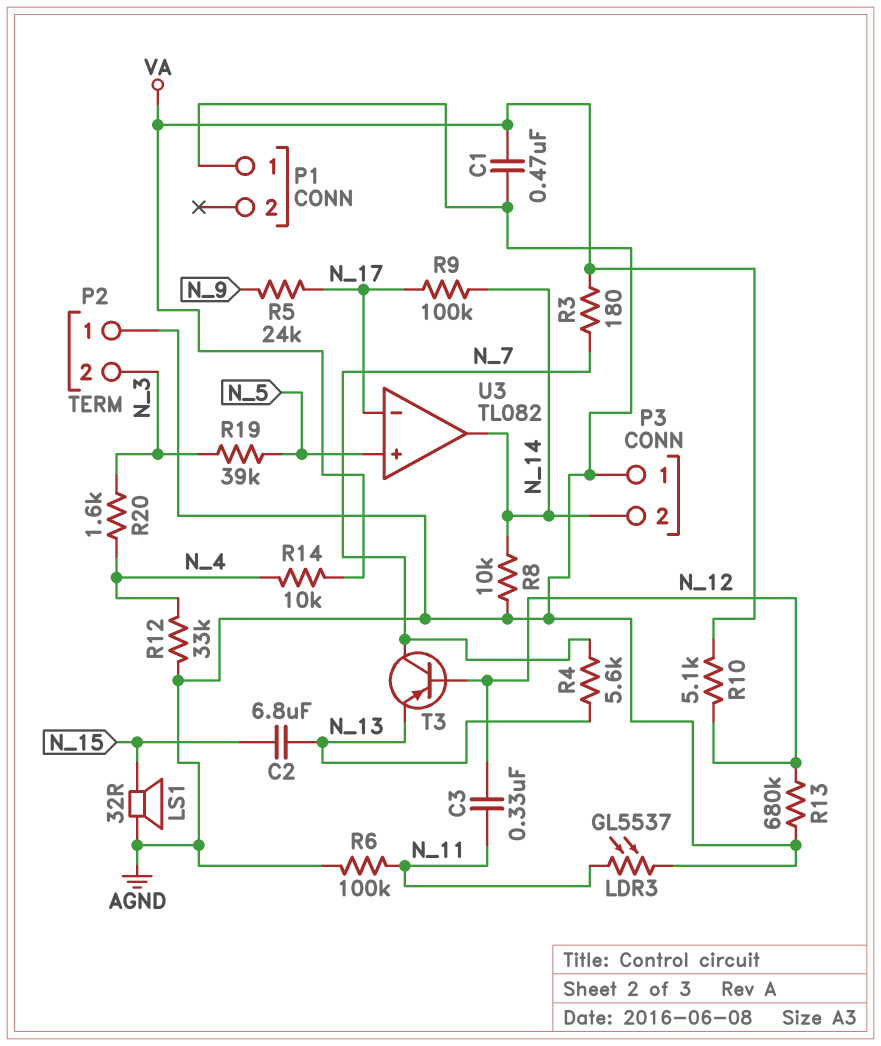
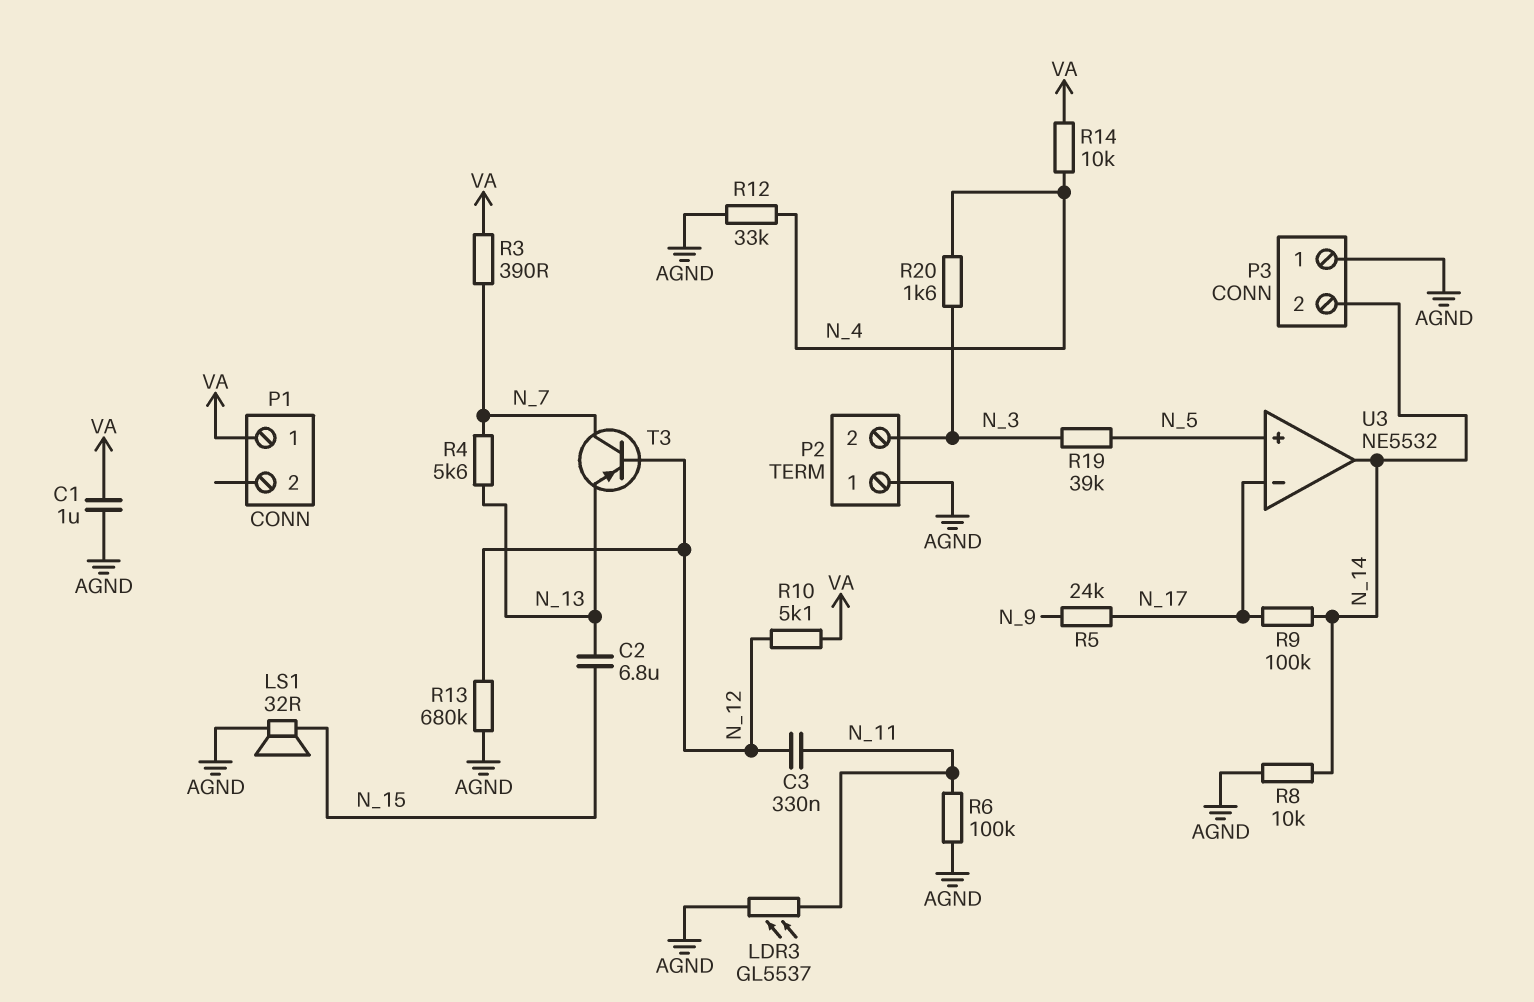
C1: 470nF (AGND, VA) -> 1uF (AGND, VA)
P1 pin 1: AGND -> VA
R3: 180 (N_7, VA) -> 390 (N_7, VA)
U3: TL082 -> NE5532

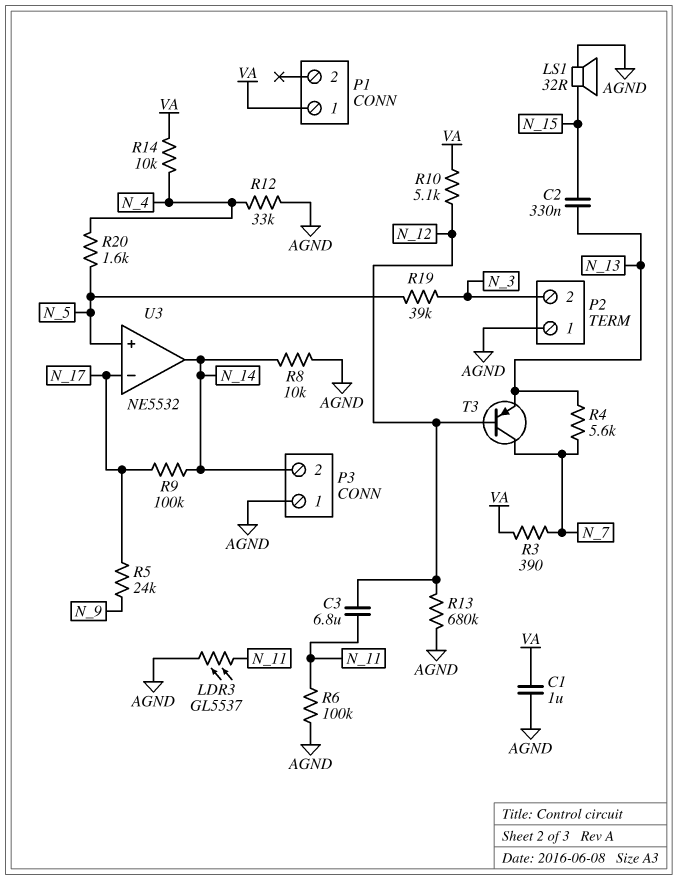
C2: 6.8uF (N_13, N_15) -> 330nF (N_13, N_15)
C3: 330nF (N_11, N_12) -> 6.8uF (N_11, N_12)
R20: 1.6k (N_3, N_4) -> 1.6k (N_4, N_5)

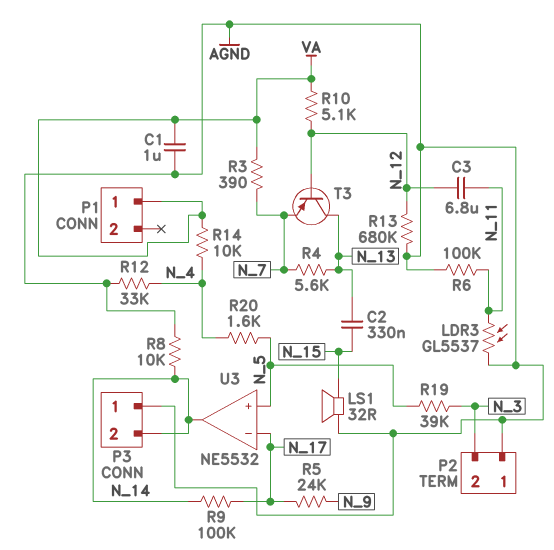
T3: PNP (B N_12, C N_7, E N_13) -> PNP (B N_12, C N_13, E N_7)

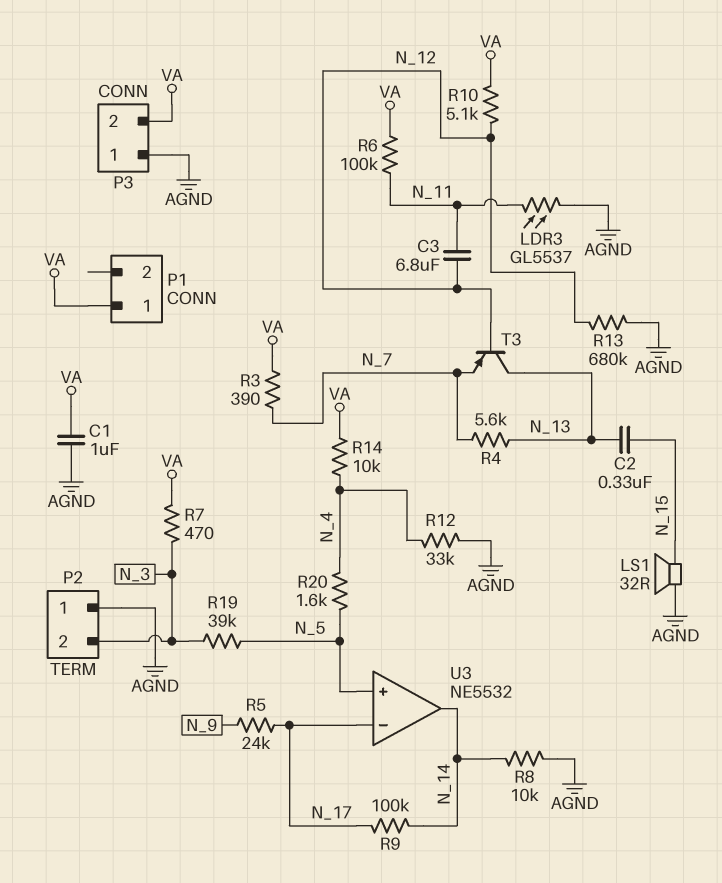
P3 pin 2: N_14 -> VA
R6: 100k (AGND, N_11) -> 100k (N_11, VA)
R7: none -> 470 (N_3, VA)

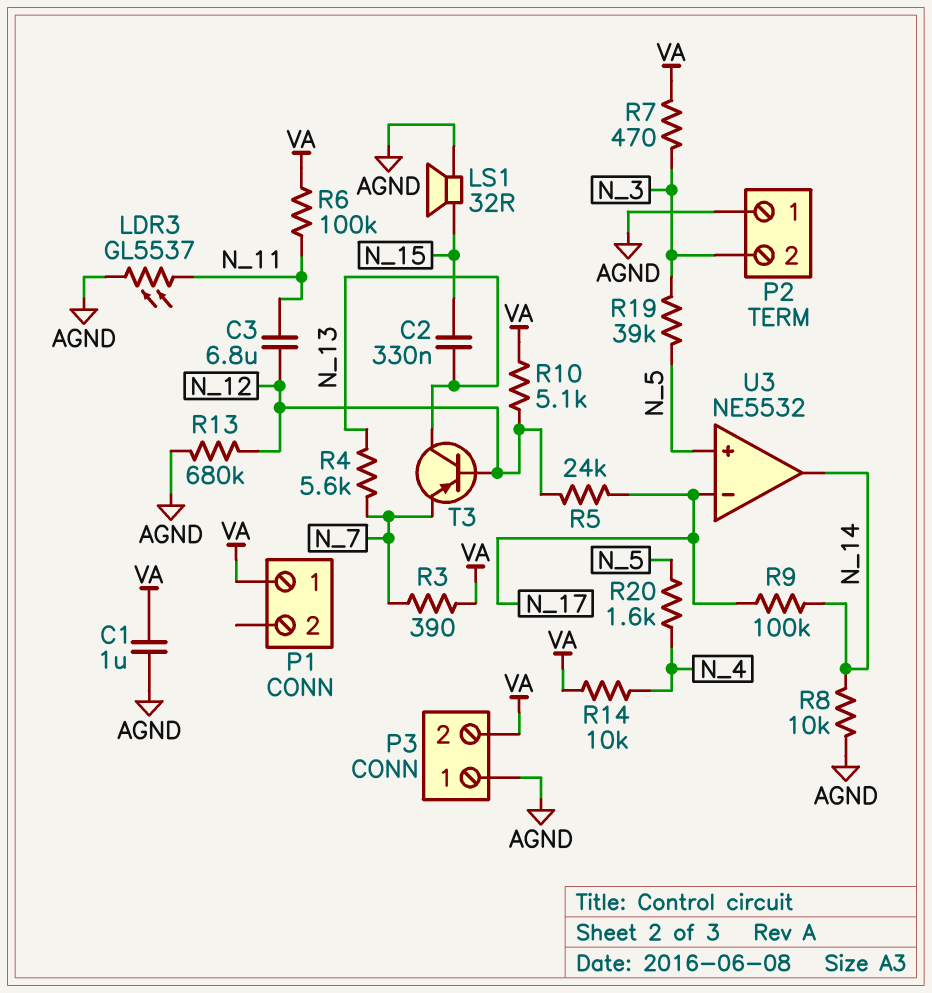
R5: 24k (N_9, N_17) -> 24k (N_12, N_17)
R12: 33k (AGND, N_4) -> none

